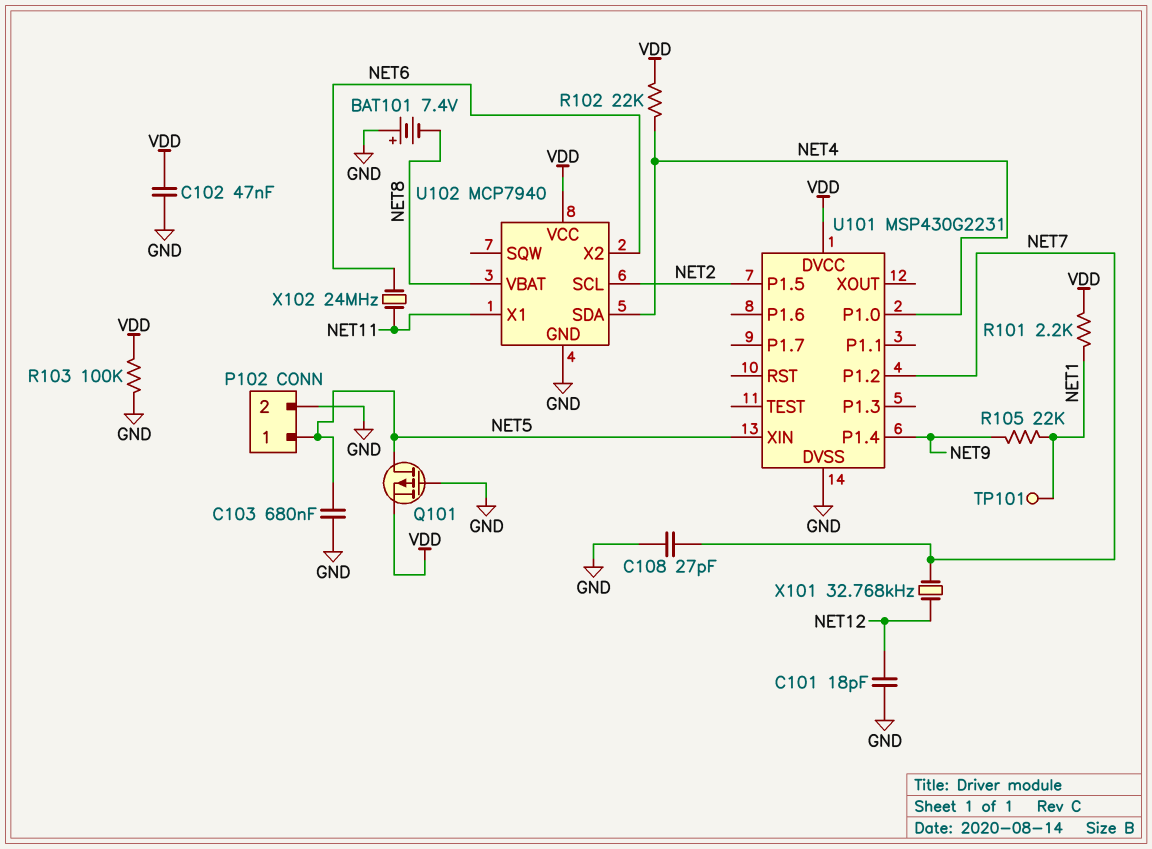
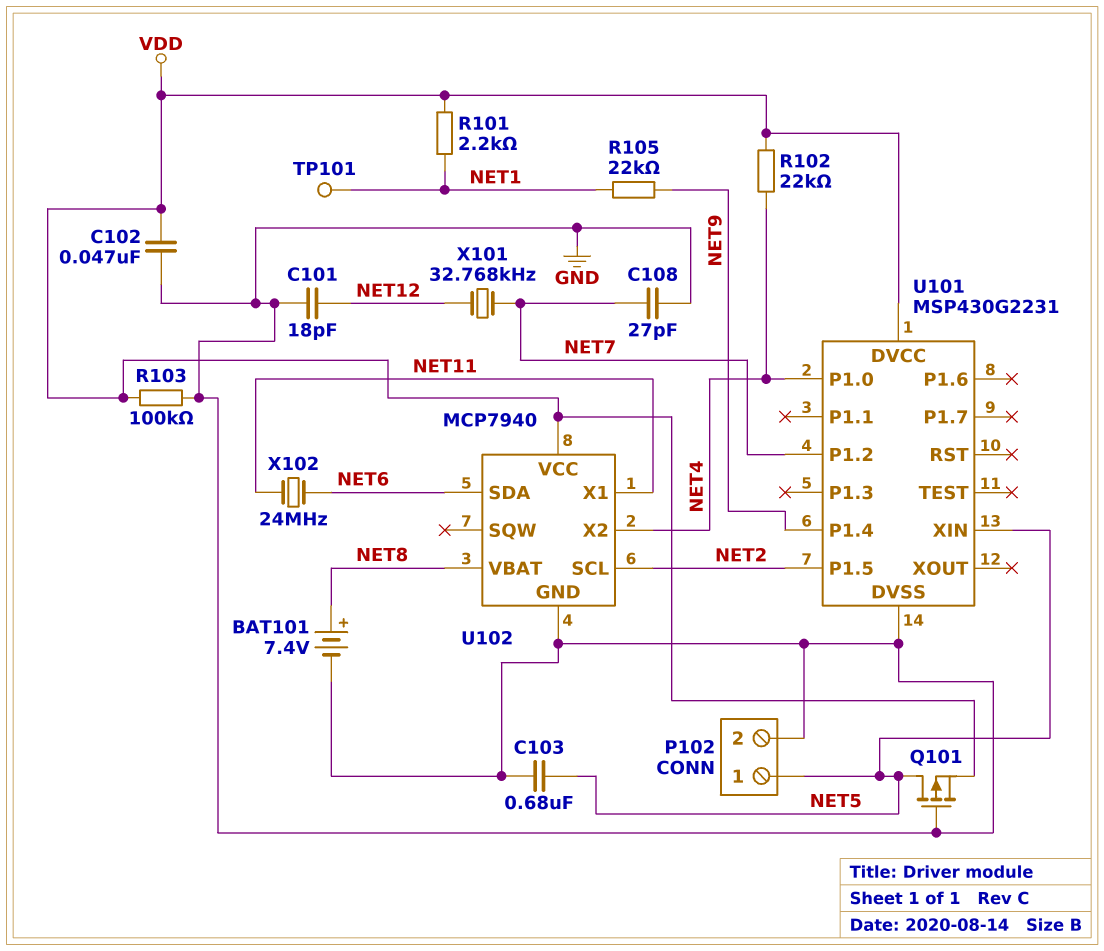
BAT101: 7.4V (plus GND, minus NET8) -> 7.4V (plus NET8, minus GND)
U102 pin SDA: NET4 -> NET6
U102 pin X2: NET6 -> NET4

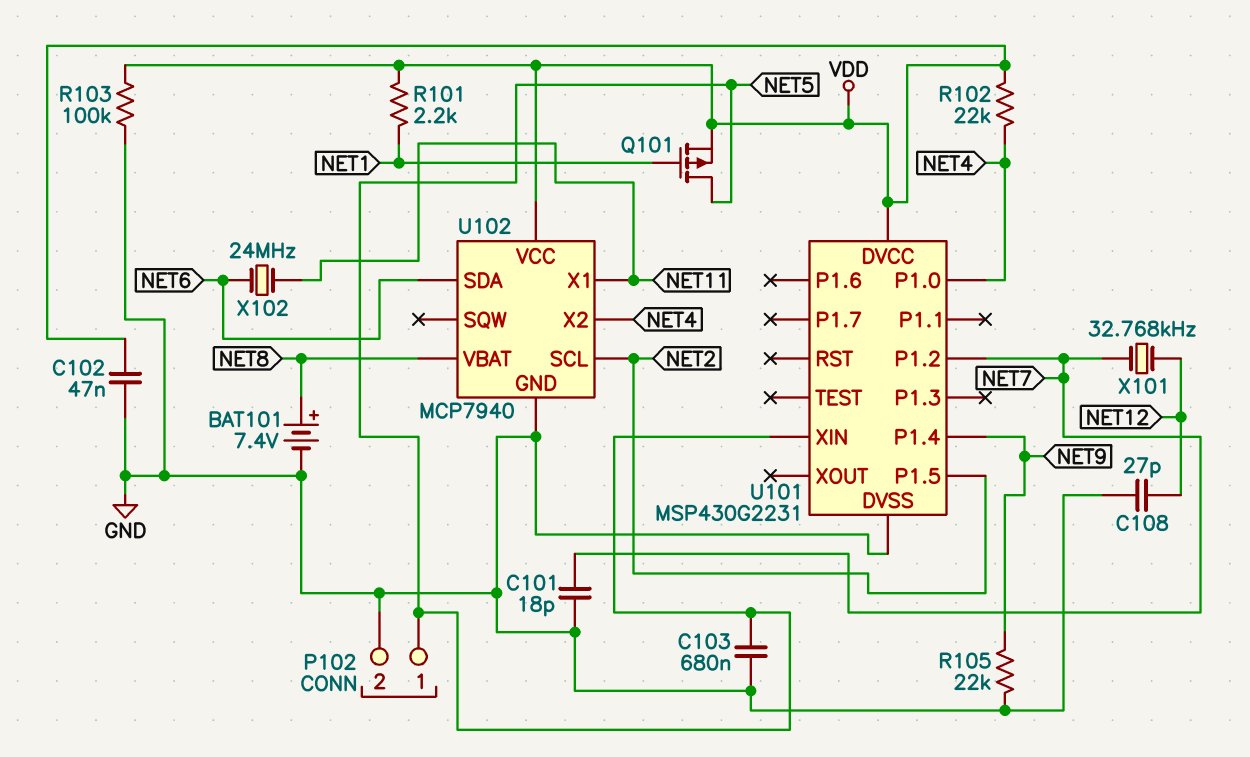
C101: 18pF (GND, NET12) -> 18pF (GND, NET7)
C108: 27pF (GND, NET7) -> 27pF (GND, NET12)
Q101: PMOS (G GND, D NET5, S VDD) -> PMOS (G NET1, D NET5, S VDD)
R105: 22k (NET1, NET9) -> 22k (GND, NET9)
TP101: test point (NET1) -> none

